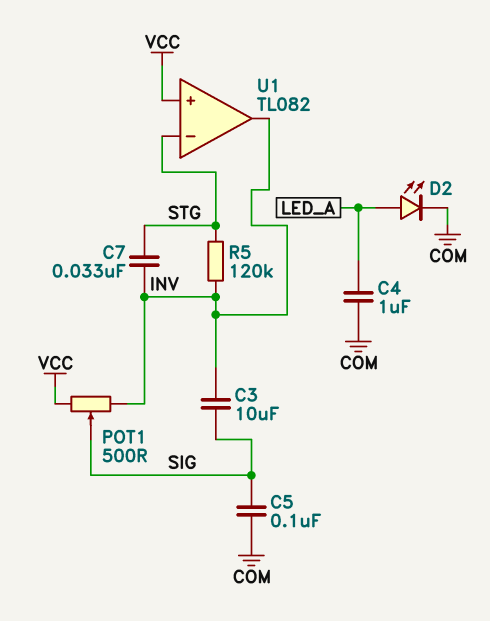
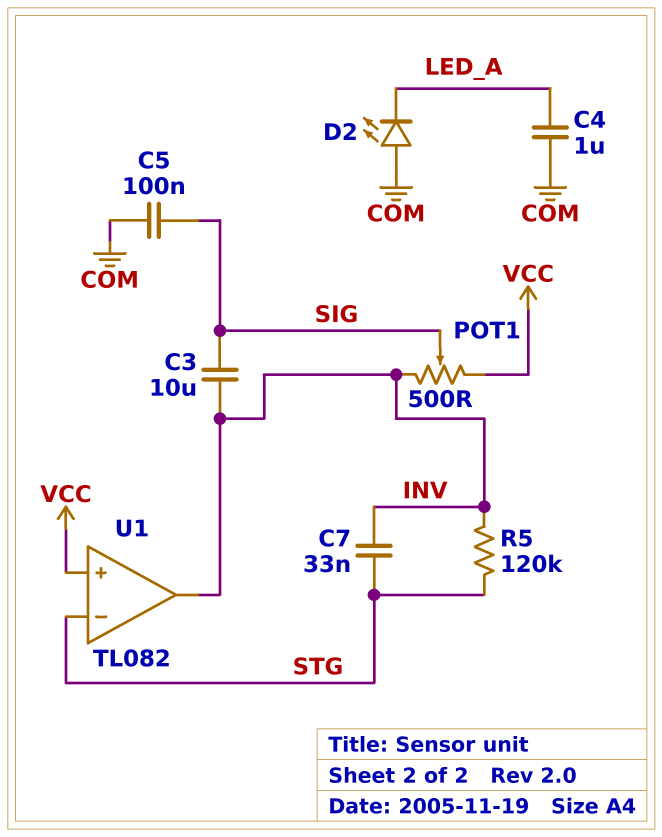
D2: LED (A LED_A, K COM) -> LED (A COM, K LED_A)

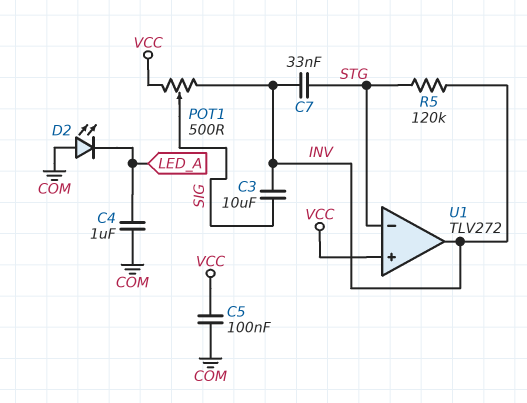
C5: 100nF (COM, SIG) -> 100nF (COM, VCC)
U1: TL082 -> TLV272

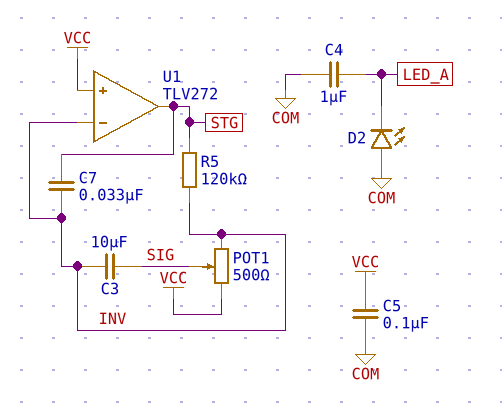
U1 pin in-: STG -> INV
U1 pin out: INV -> STG

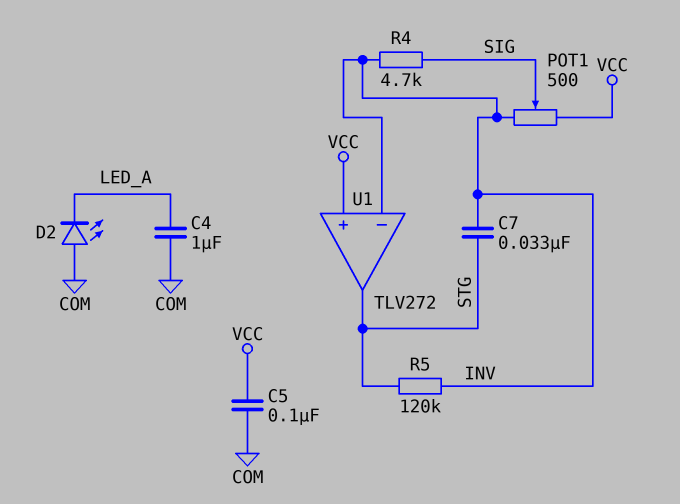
C3: 10uF (INV, SIG) -> none
R4: none -> 4.7k (INV, SIG)

